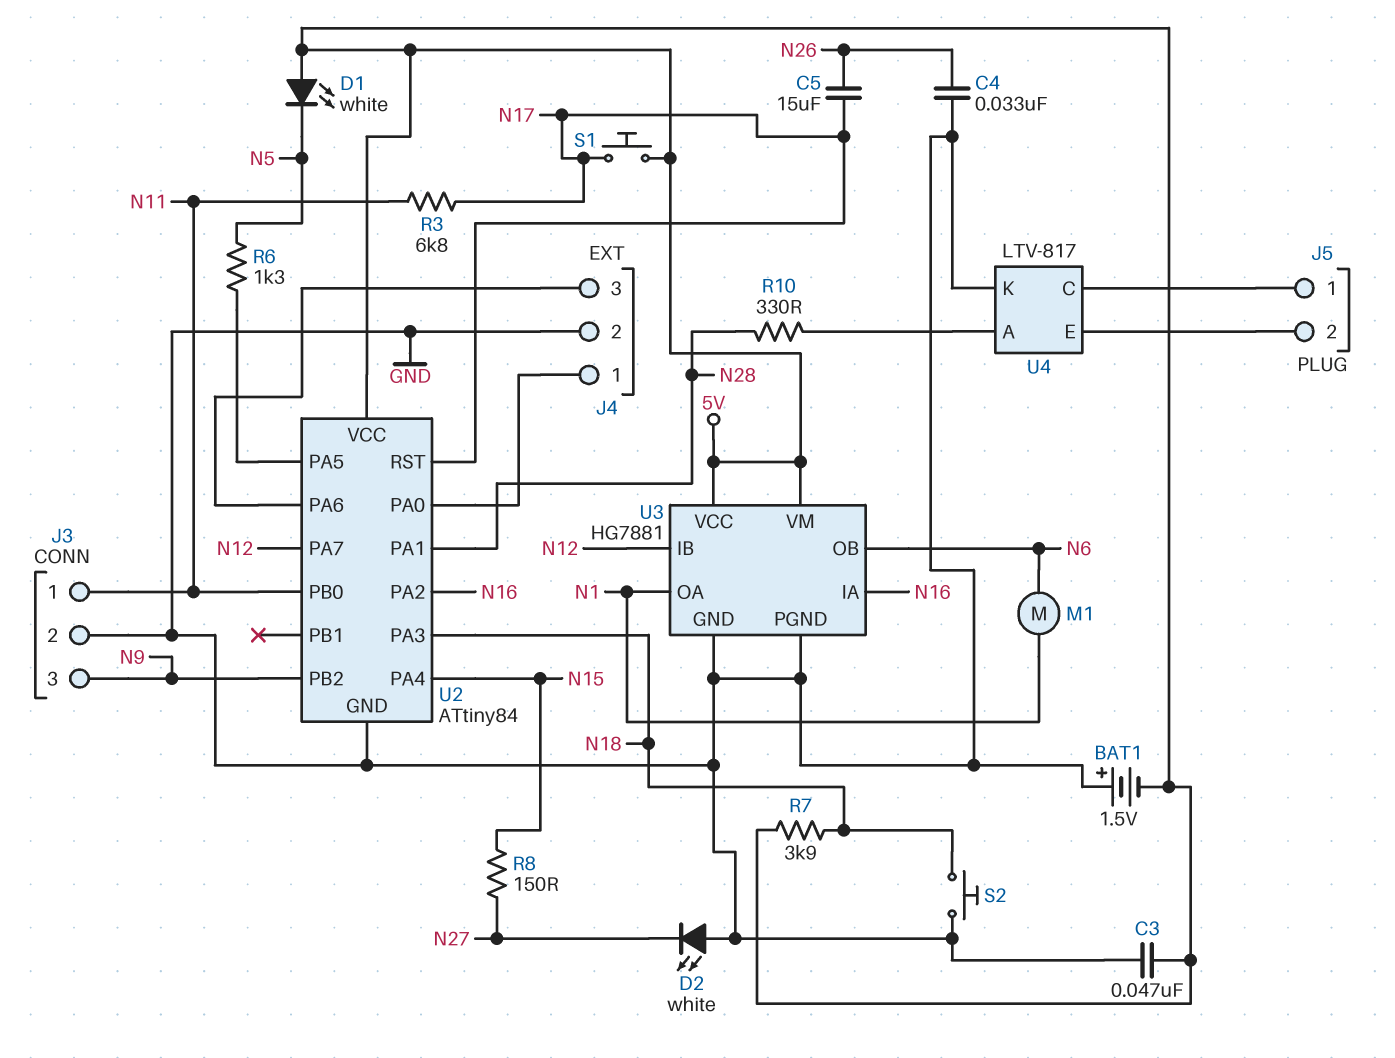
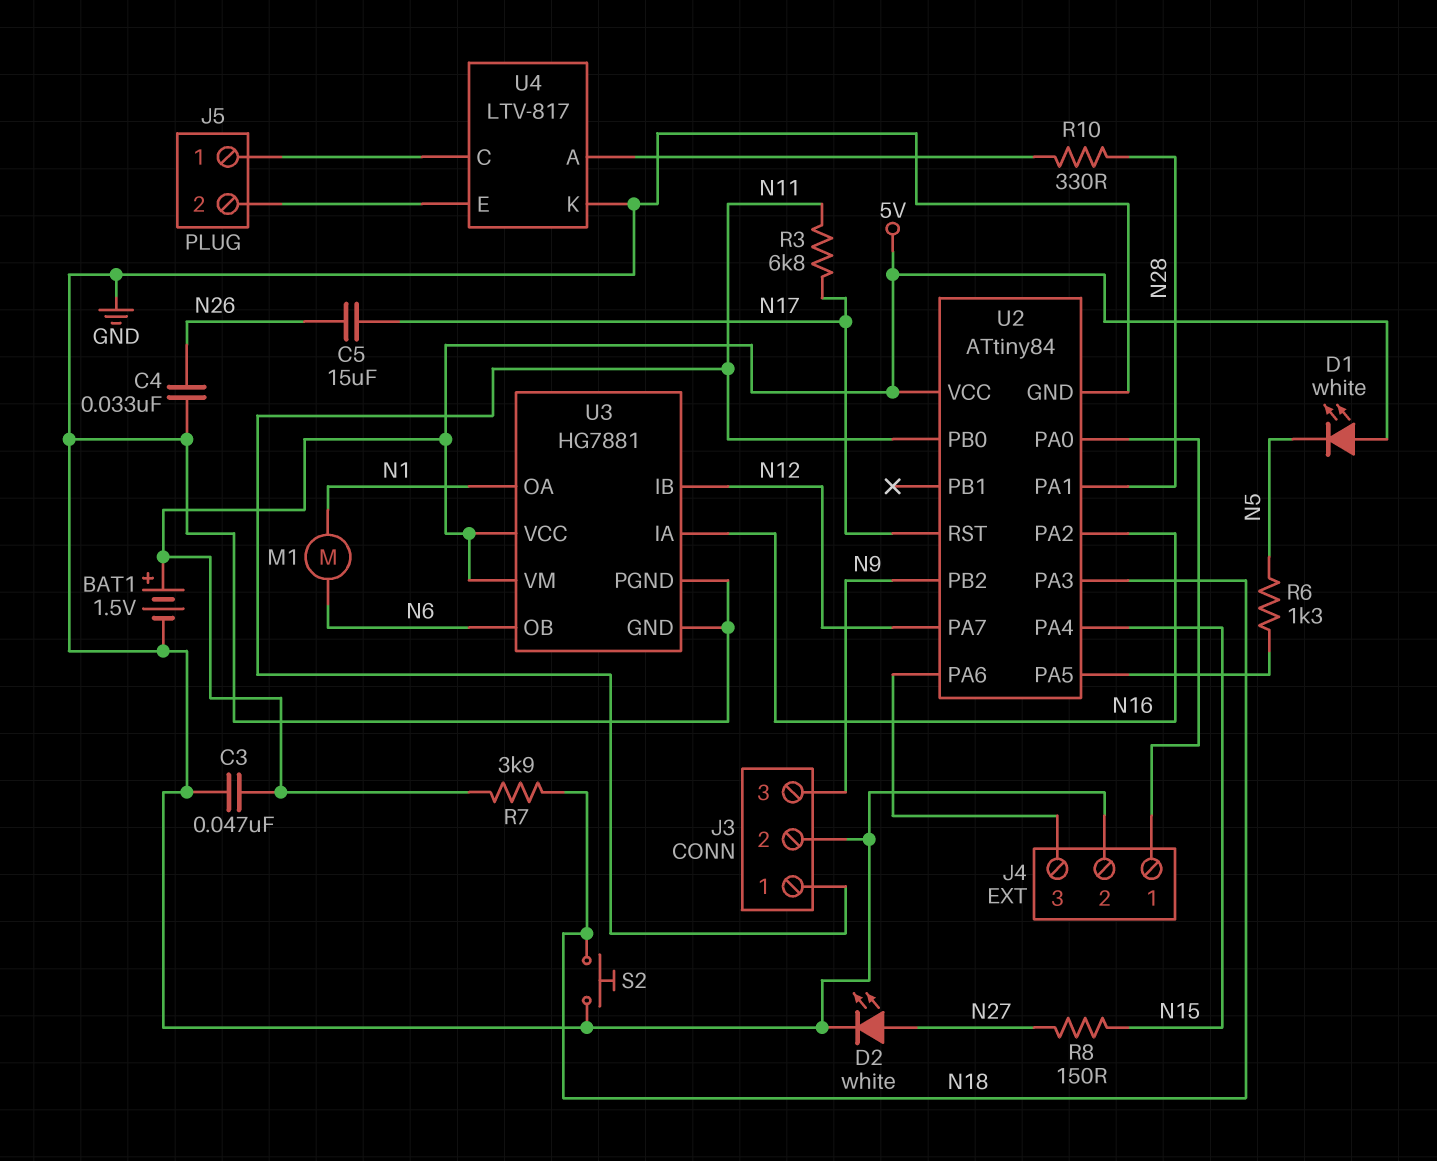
BAT1: 1.5V (plus GND, minus 5V) -> 1.5V (plus 5V, minus GND)
D2: LED white (A GND, K N27) -> LED white (A N27, K GND)
S1: button (5V, N17) -> none

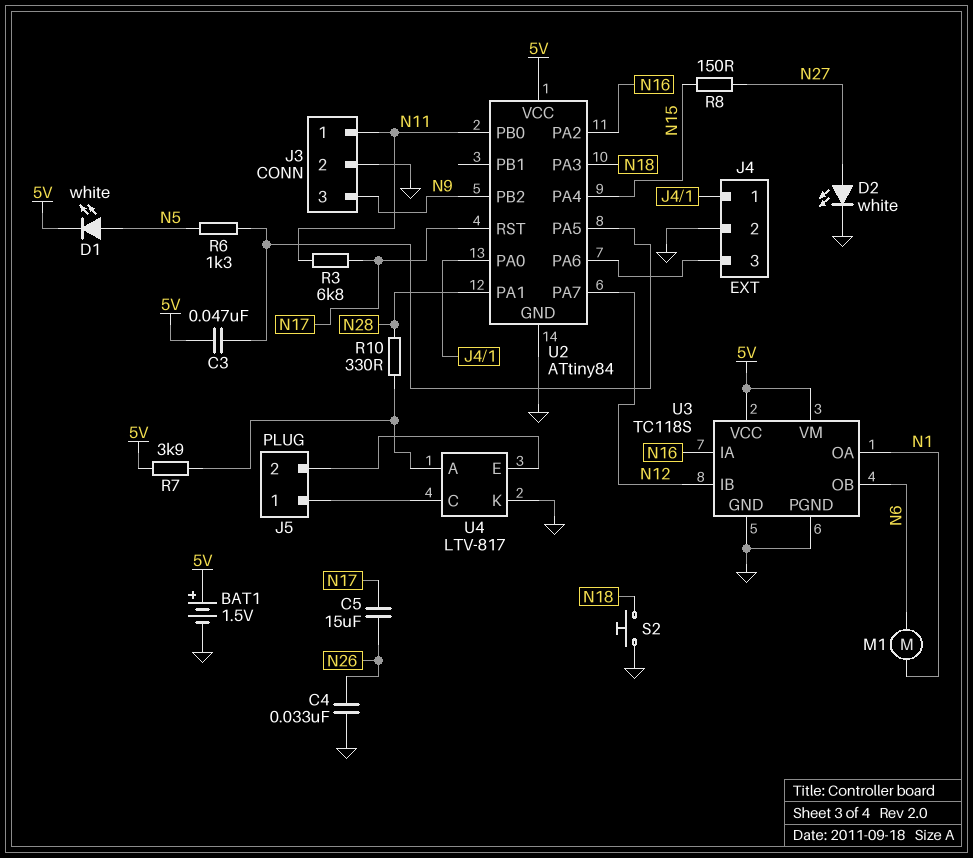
C3: 47nF (5V, GND) -> 47nF (5V, U2/PA5)
D1: LED white (A 5V, K N5) -> LED white (A N5, K 5V)
R7: 3.9k (5V, N18) -> 3.9k (5V, U4/A)
U3: HG7881 -> TC118S

